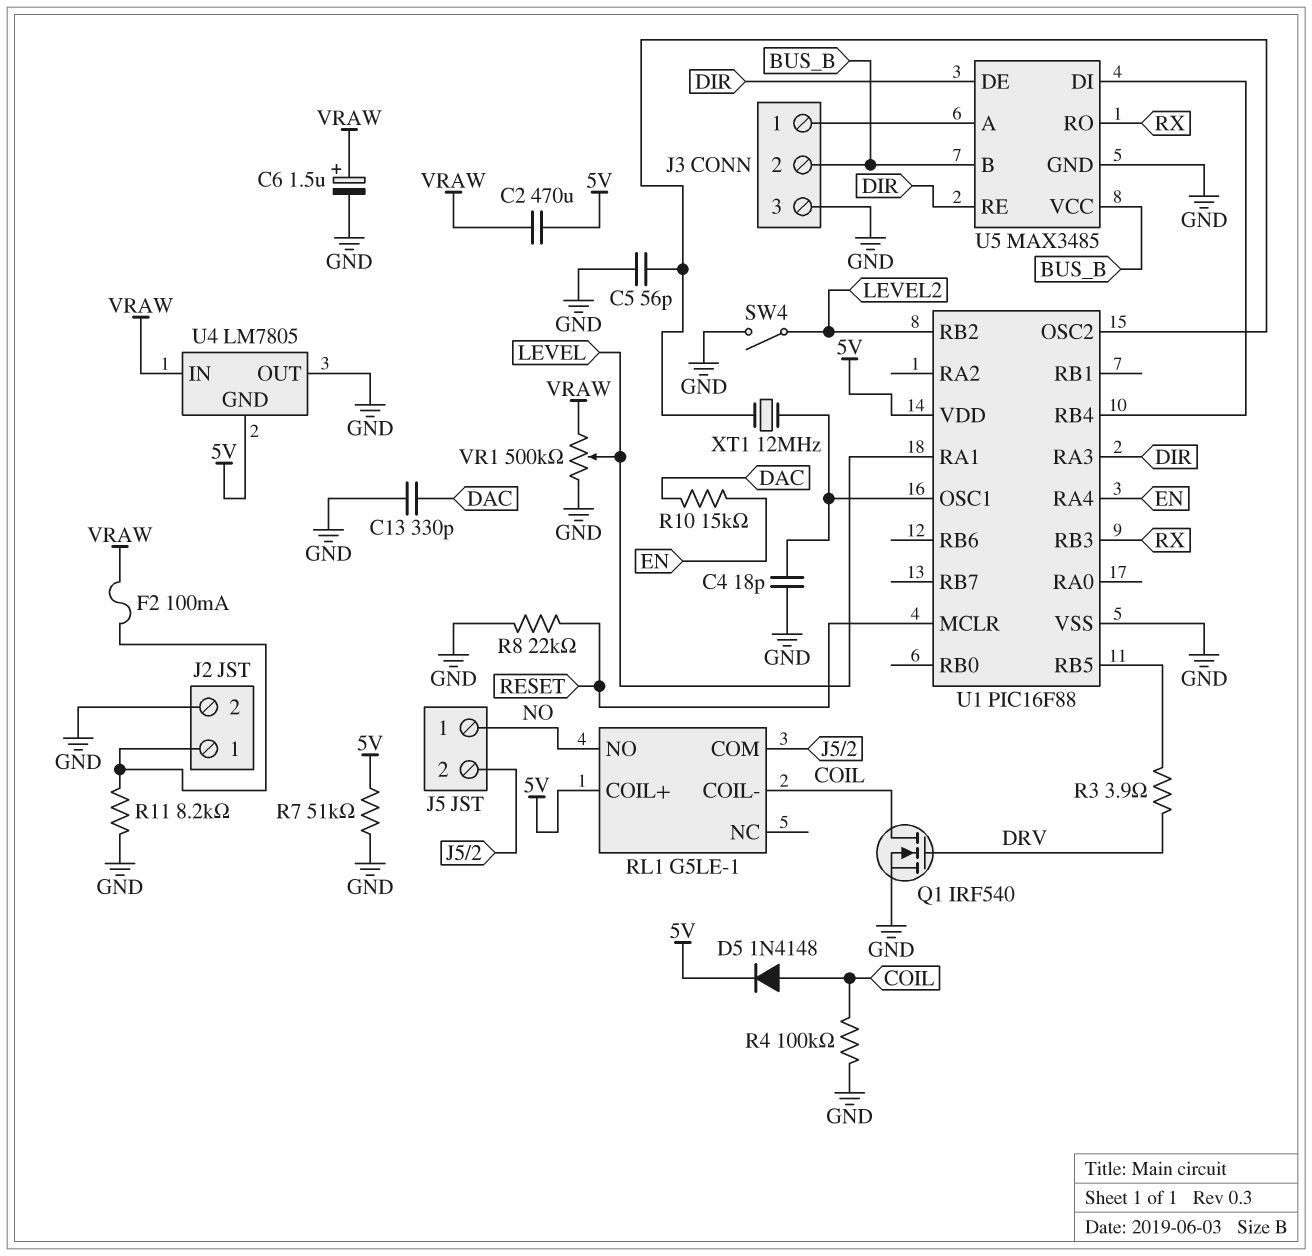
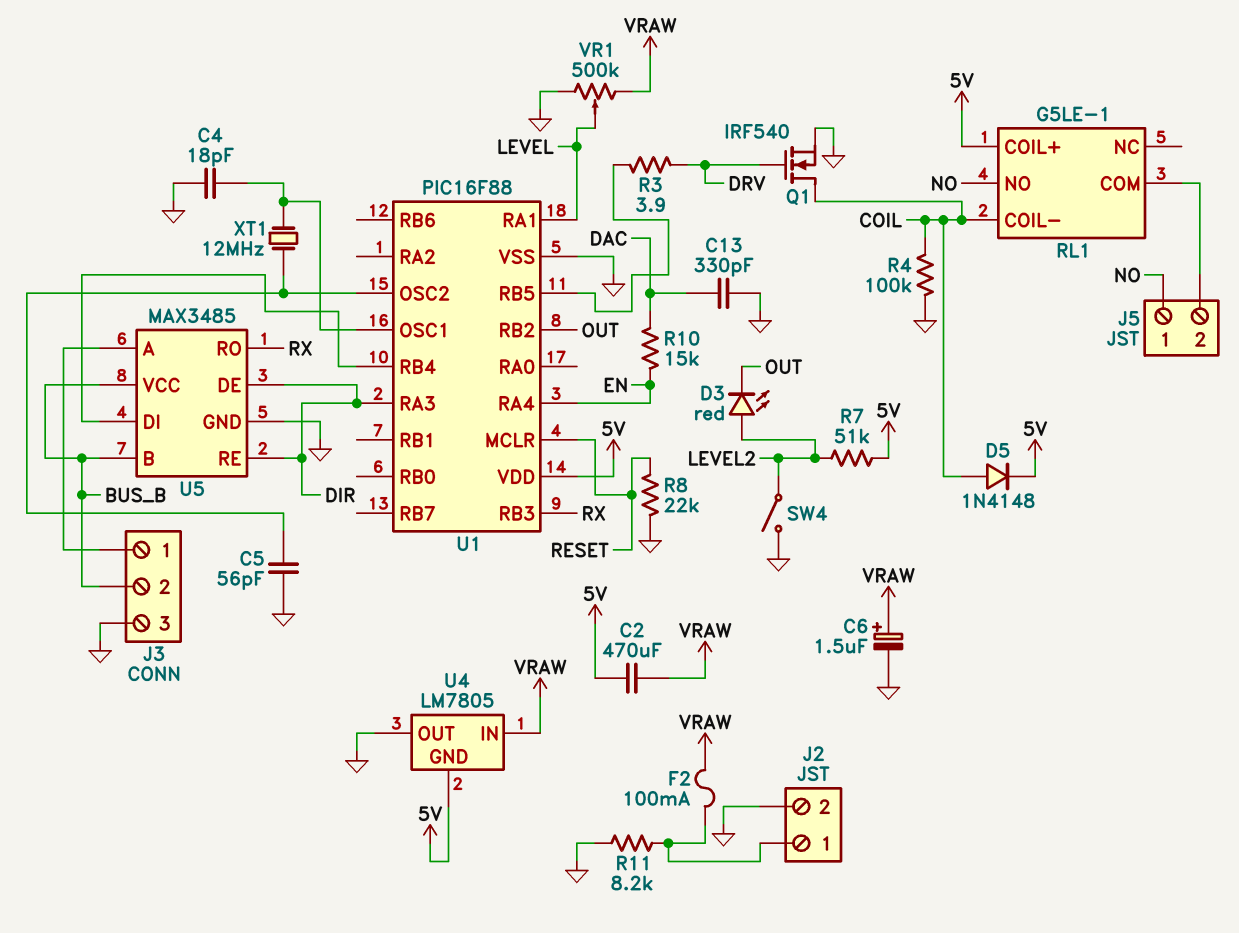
D3: none -> LED red (A LEVEL2, K OUT)
R7: 51k (5V, GND) -> 51k (5V, LEVEL2)
U1 pin RB2: LEVEL2 -> OUT

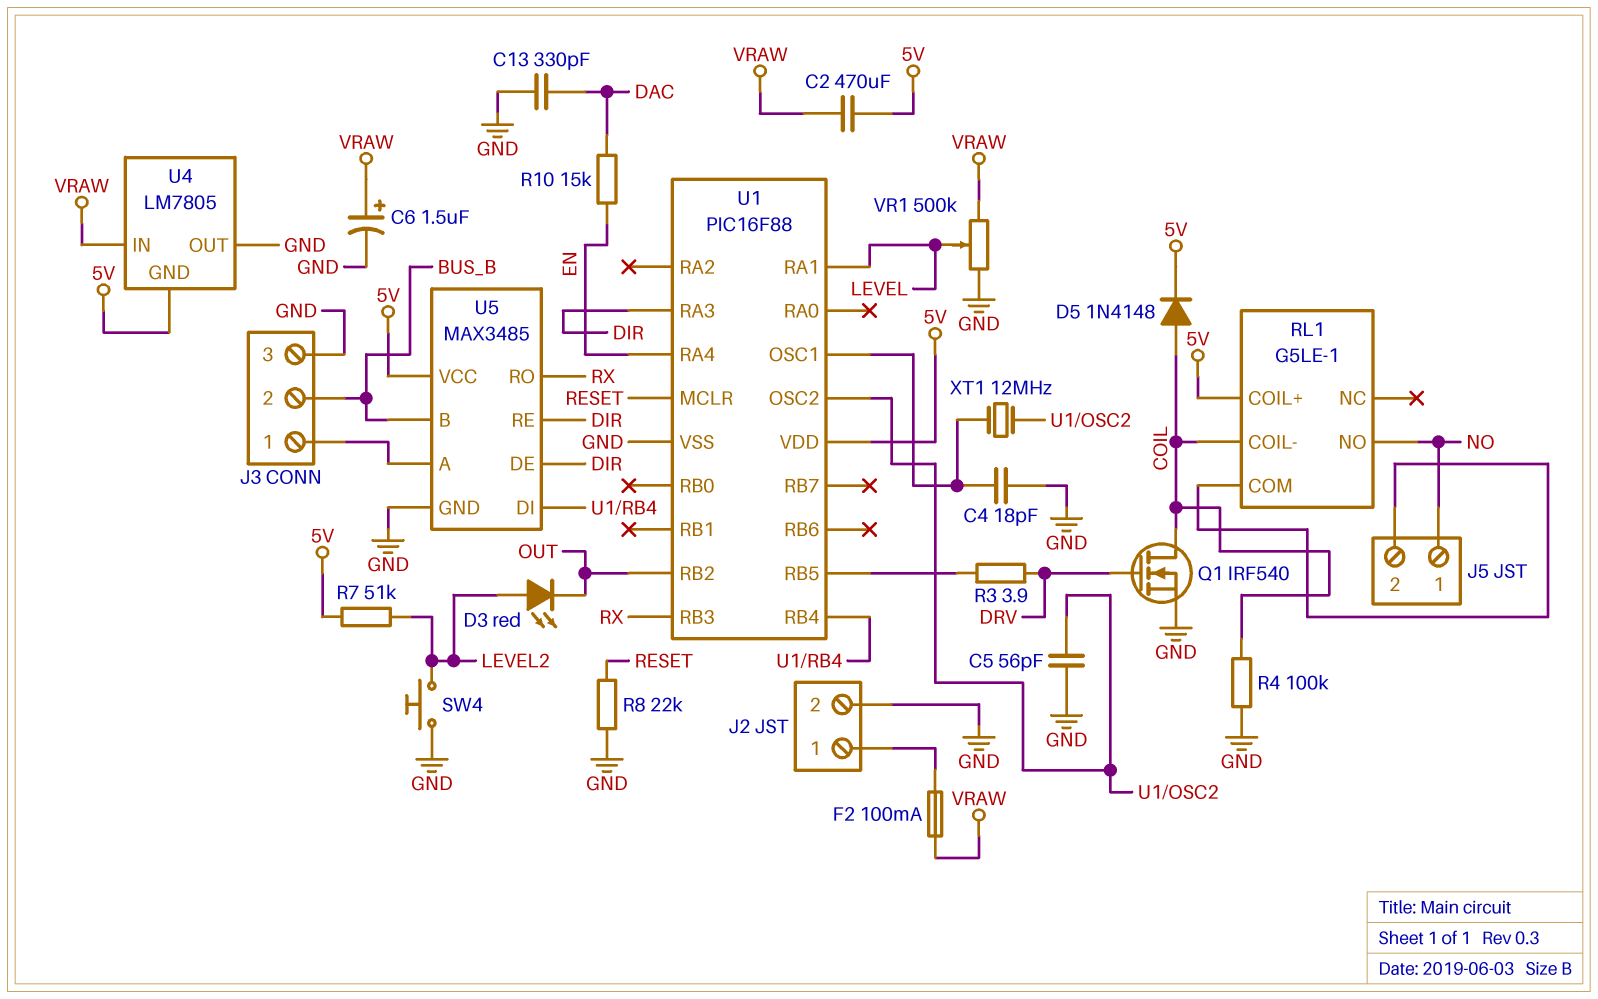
R11: 8.2k (GND, J2/1) -> none
SW4: switch (GND, LEVEL2) -> button (GND, LEVEL2)
U5 pin VCC: BUS_B -> 5V

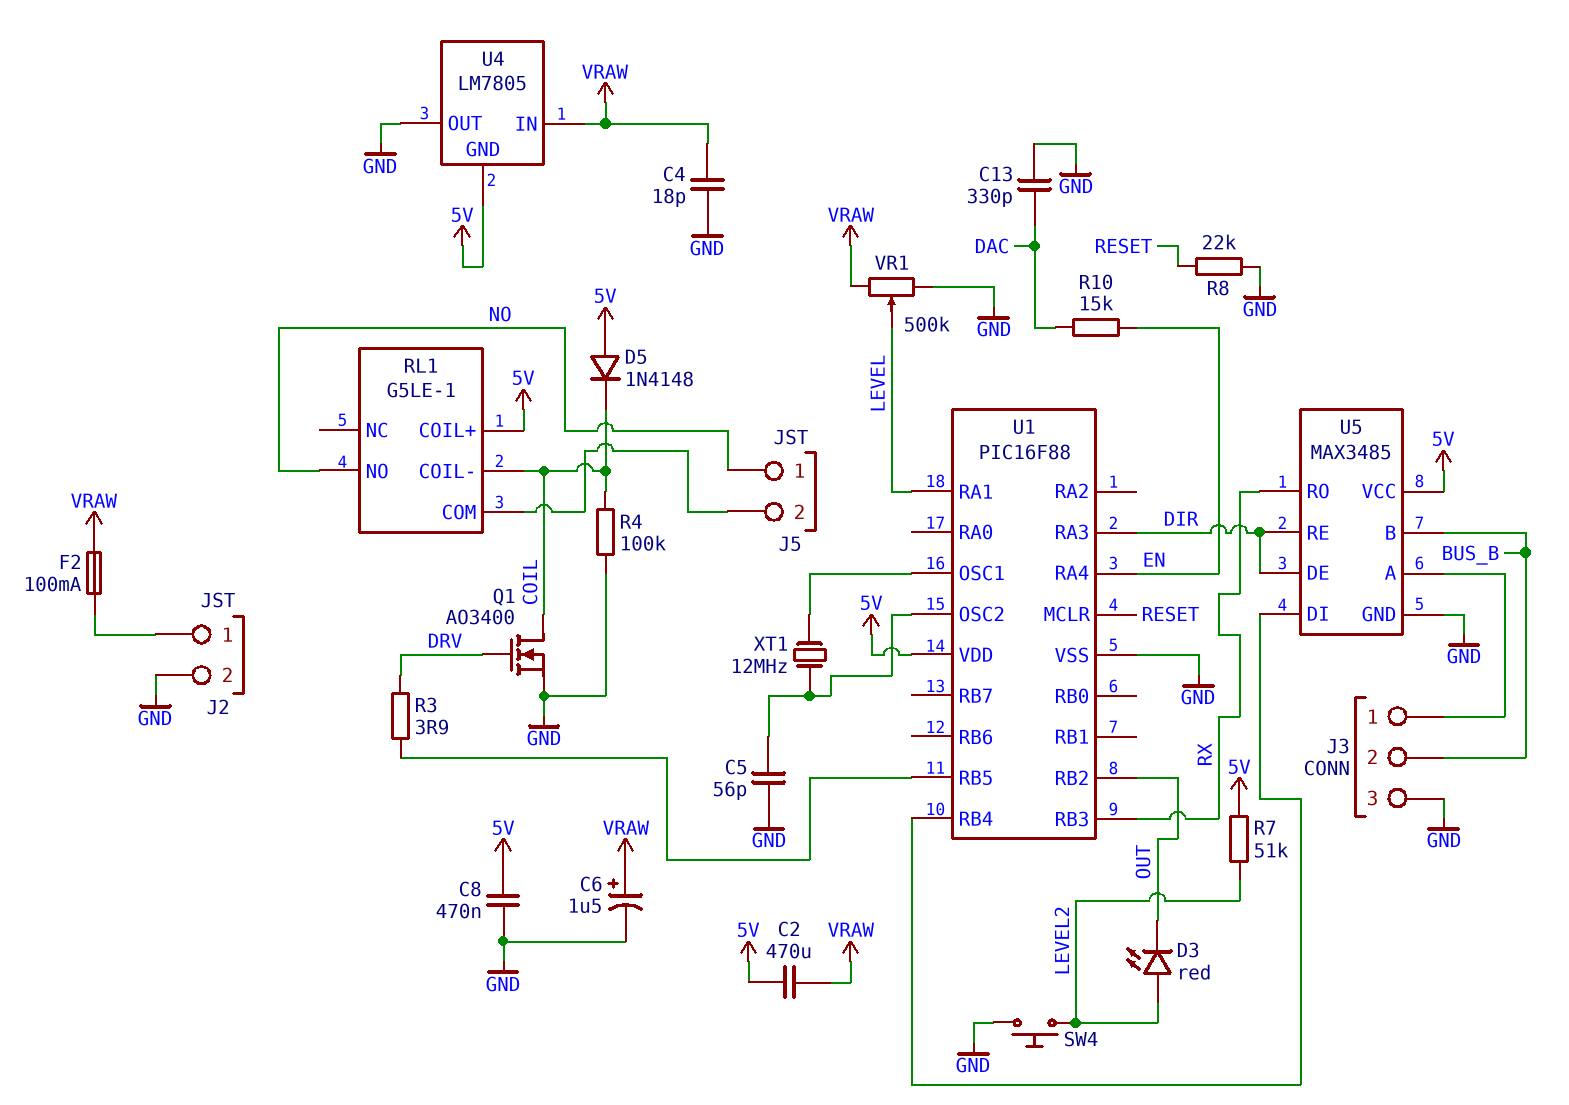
C4: 18pF (GND, U1/OSC1) -> 18pF (GND, VRAW)
C8: none -> 470nF (5V, GND)
D5: diode 1N4148 (A COIL, K 5V) -> diode 1N4148 (A 5V, K COIL)
Q1: NMOS IRF540 (G DRV, D COIL, S GND) -> NMOS AO3400 (G DRV, D COIL, S GND)

